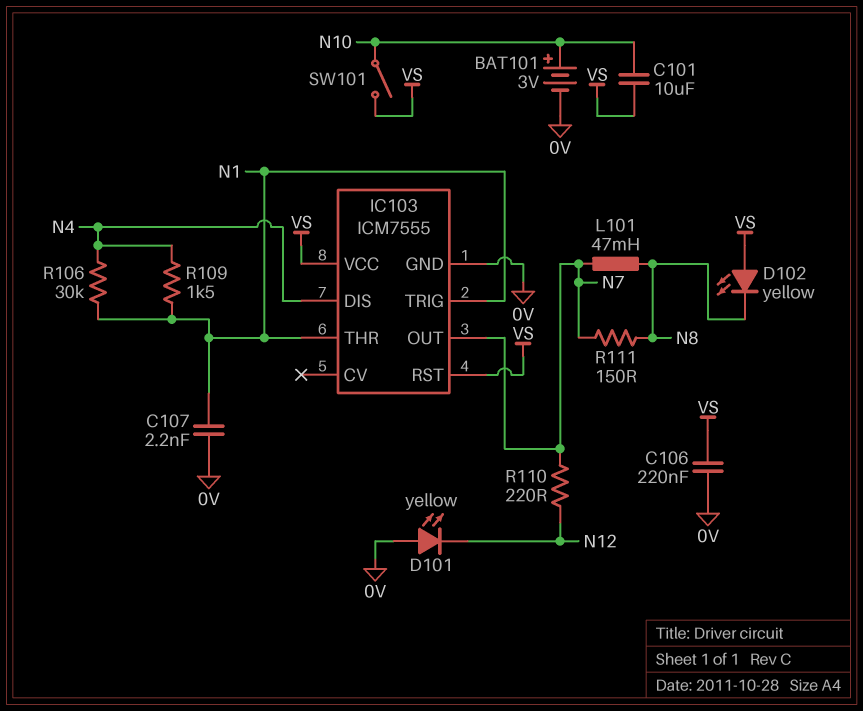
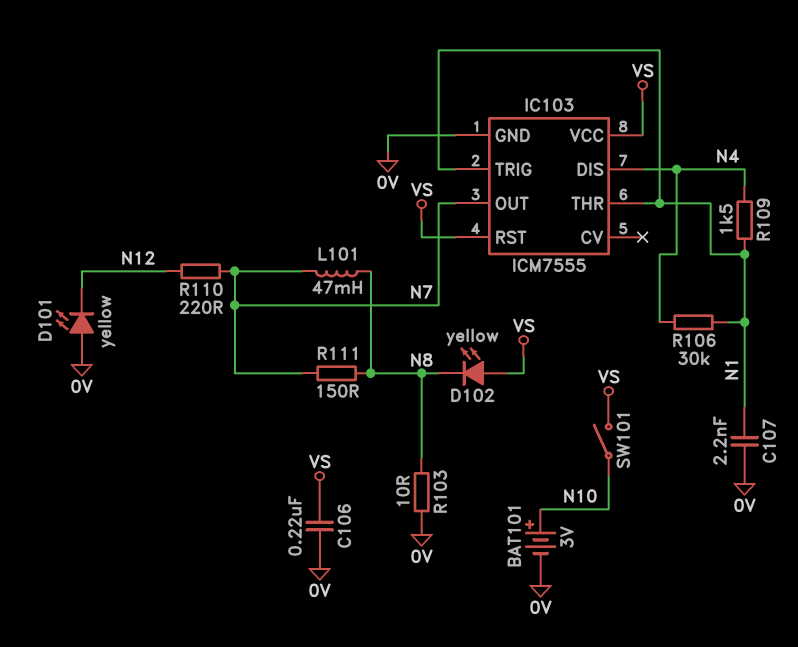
C101: 10uF (N10, VS) -> none
R103: none -> 10 (0V, N8)

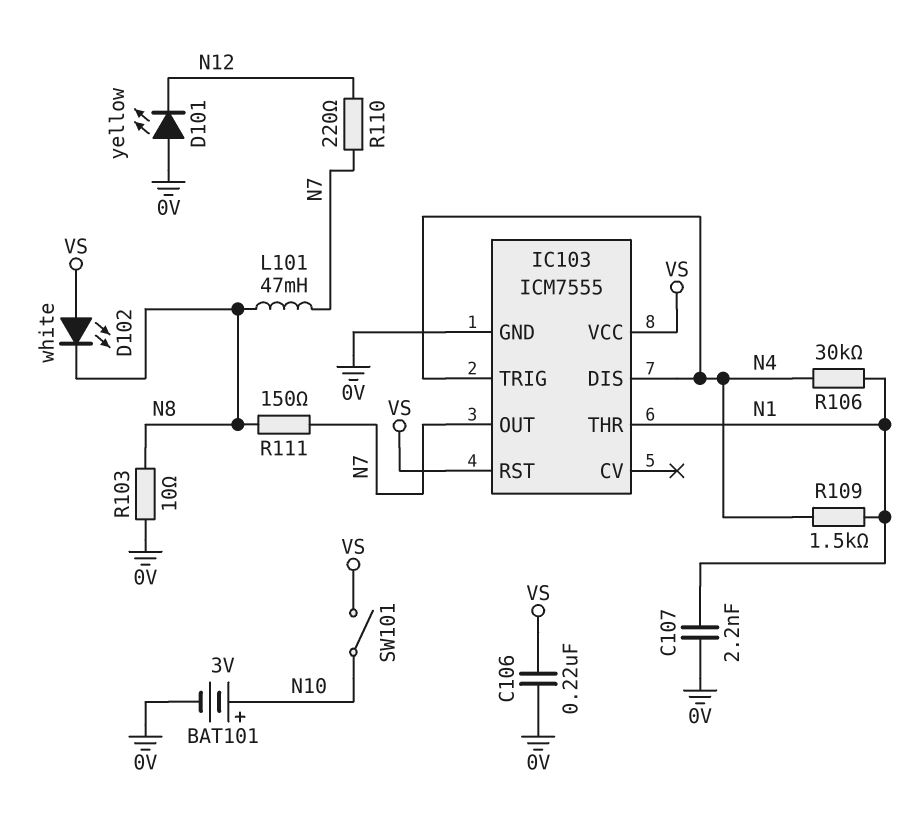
D102: LED yellow (A VS, K N8) -> LED white (A VS, K N8)
IC103 pin TRIG: N1 -> N4

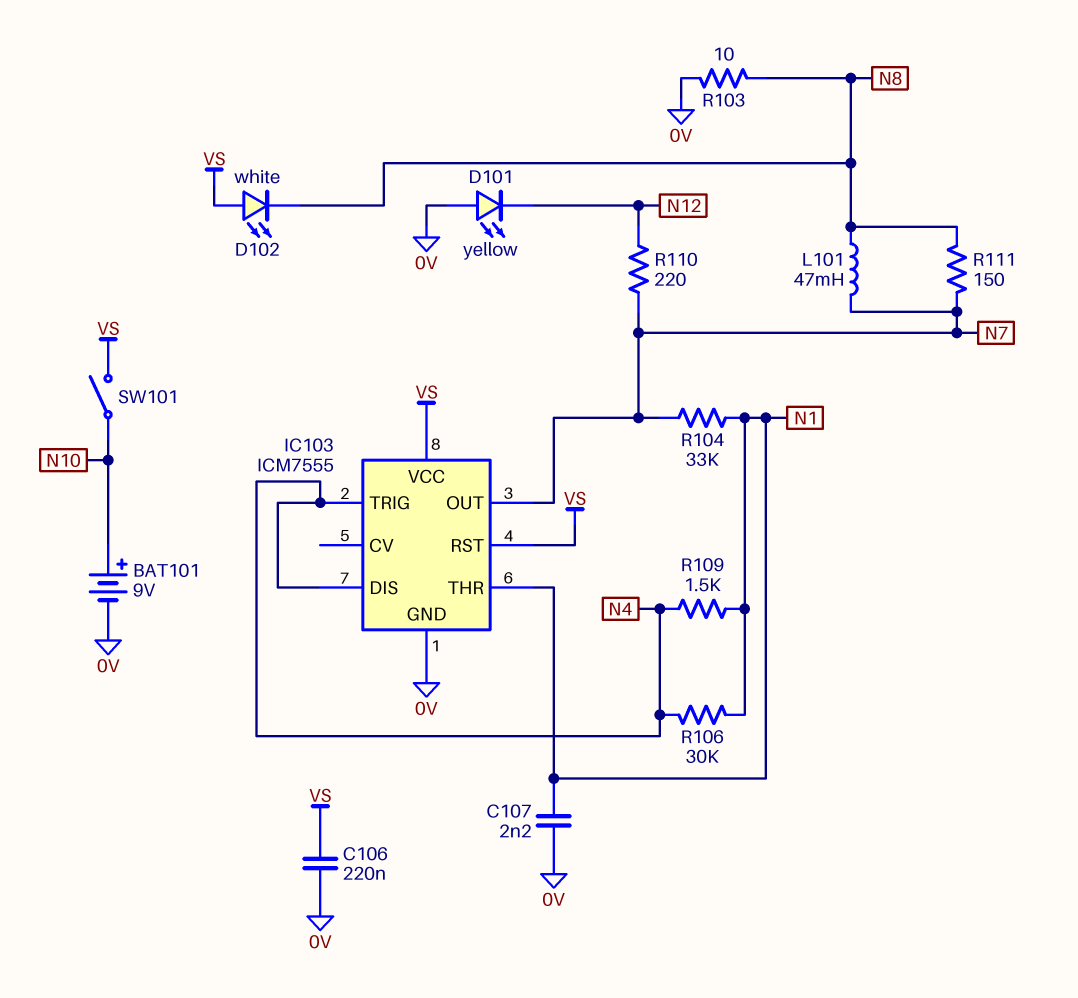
BAT101: 3V (plus N10, minus 0V) -> 9V (plus N10, minus 0V)
R104: none -> 33k (N1, N7)

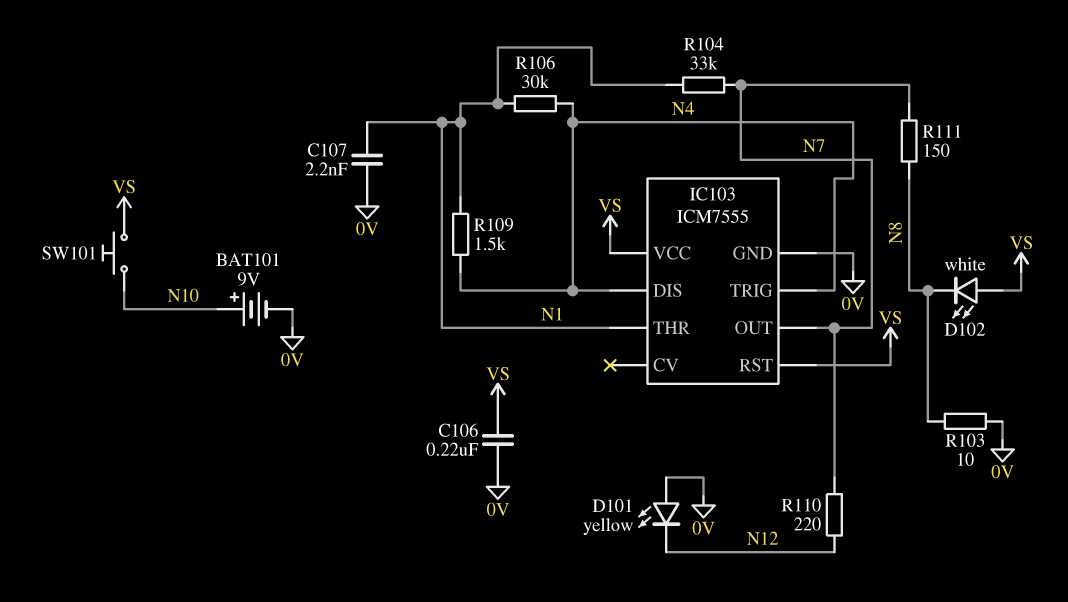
L101: 47mH (N7, N8) -> none
SW101: switch (N10, VS) -> button (N10, VS)

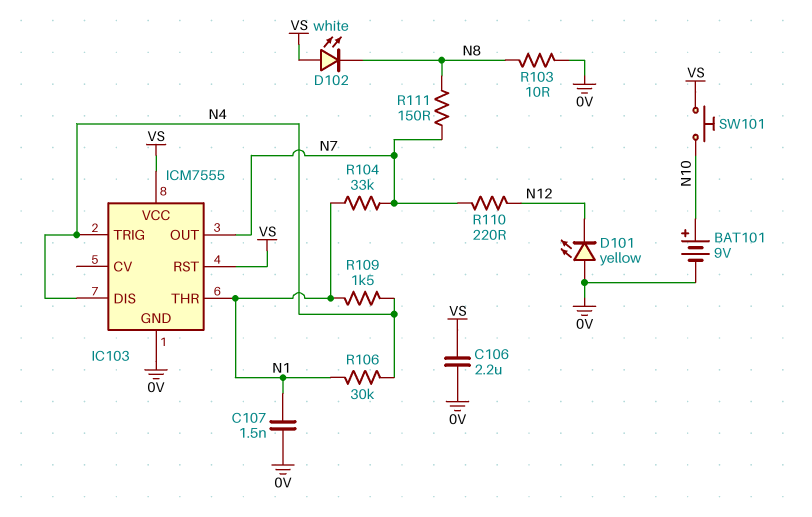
C106: 220nF (0V, VS) -> 2.2uF (0V, VS)
C107: 2.2nF (0V, N1) -> 1.5nF (0V, N1)

